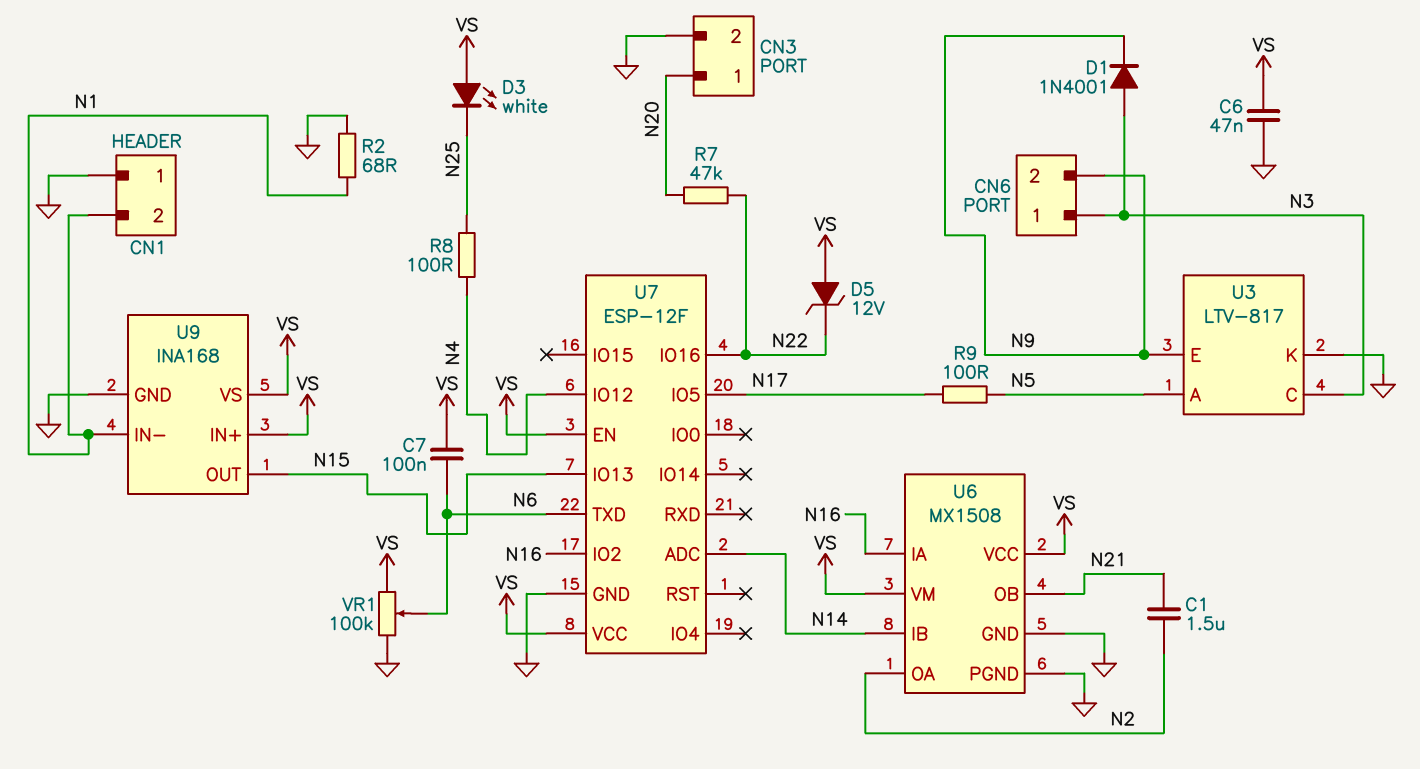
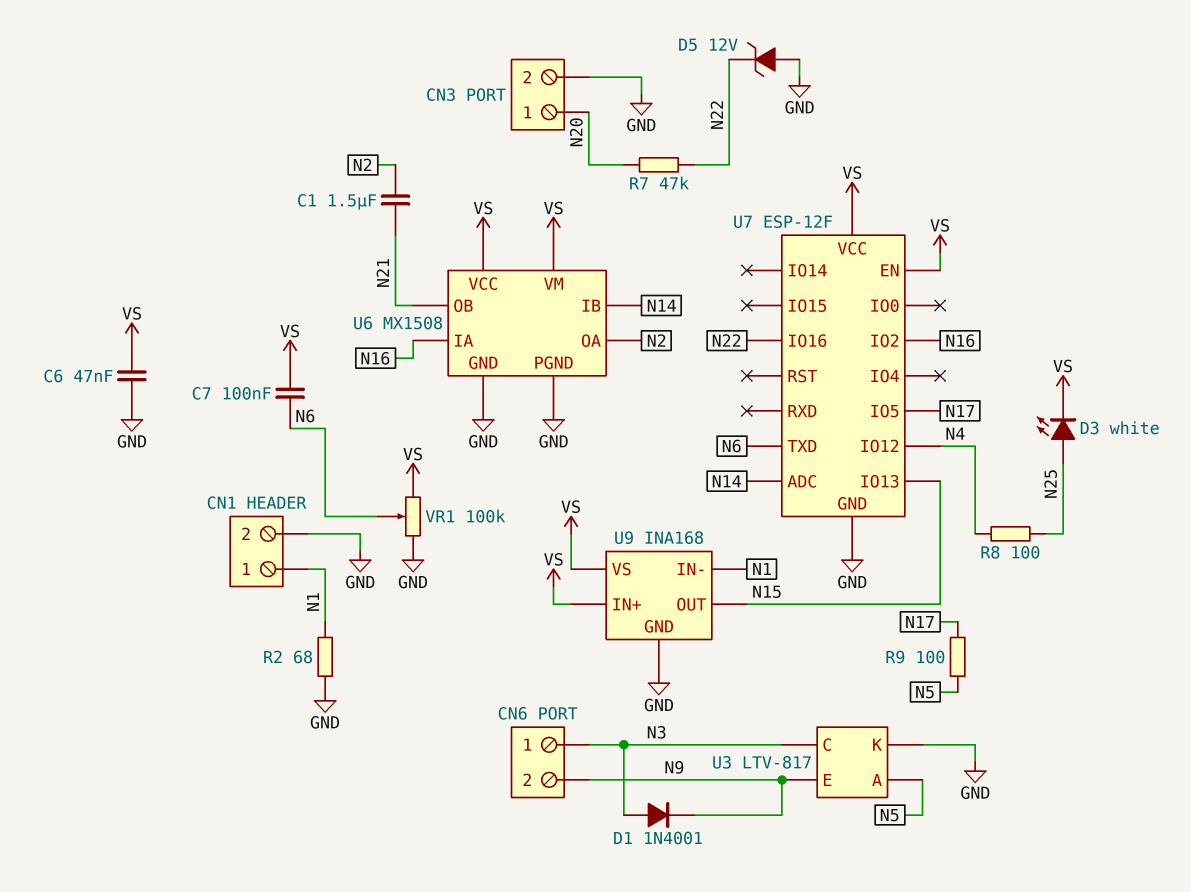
CN1 pin 1: GND -> N1
CN1 pin 2: N1 -> GND
D3: LED white (A VS, K N25) -> LED white (A N25, K VS)
D5: zener 12V (A VS, K N22) -> zener 12V (A GND, K N22)

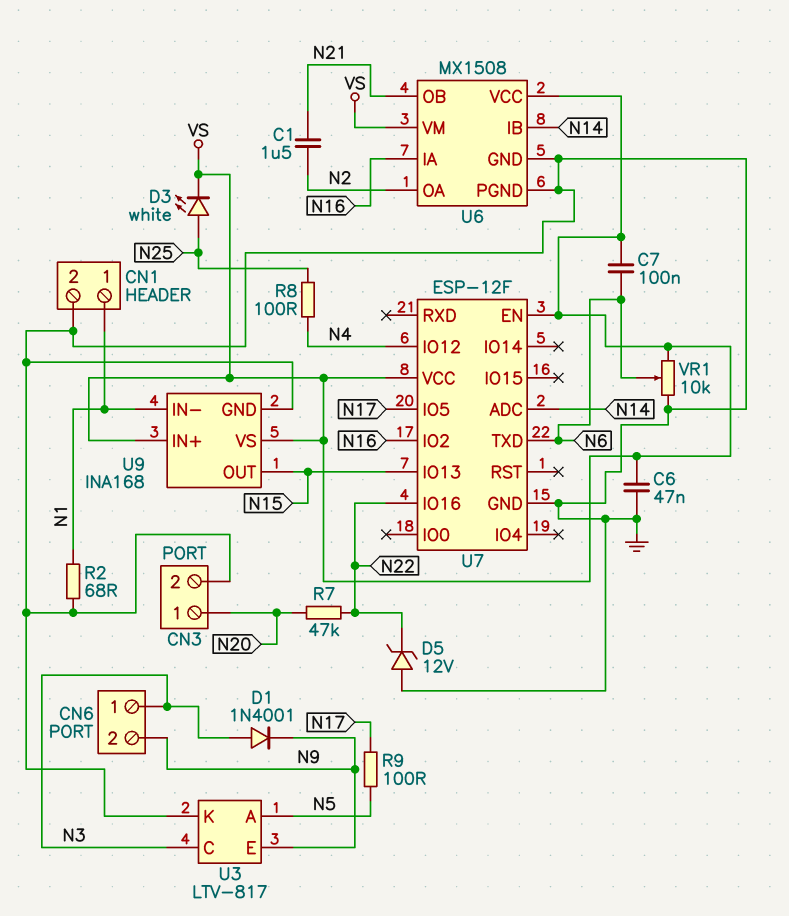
VR1: 100k (GND, VS, wiper N6) -> 10k (GND, VS, wiper N6)

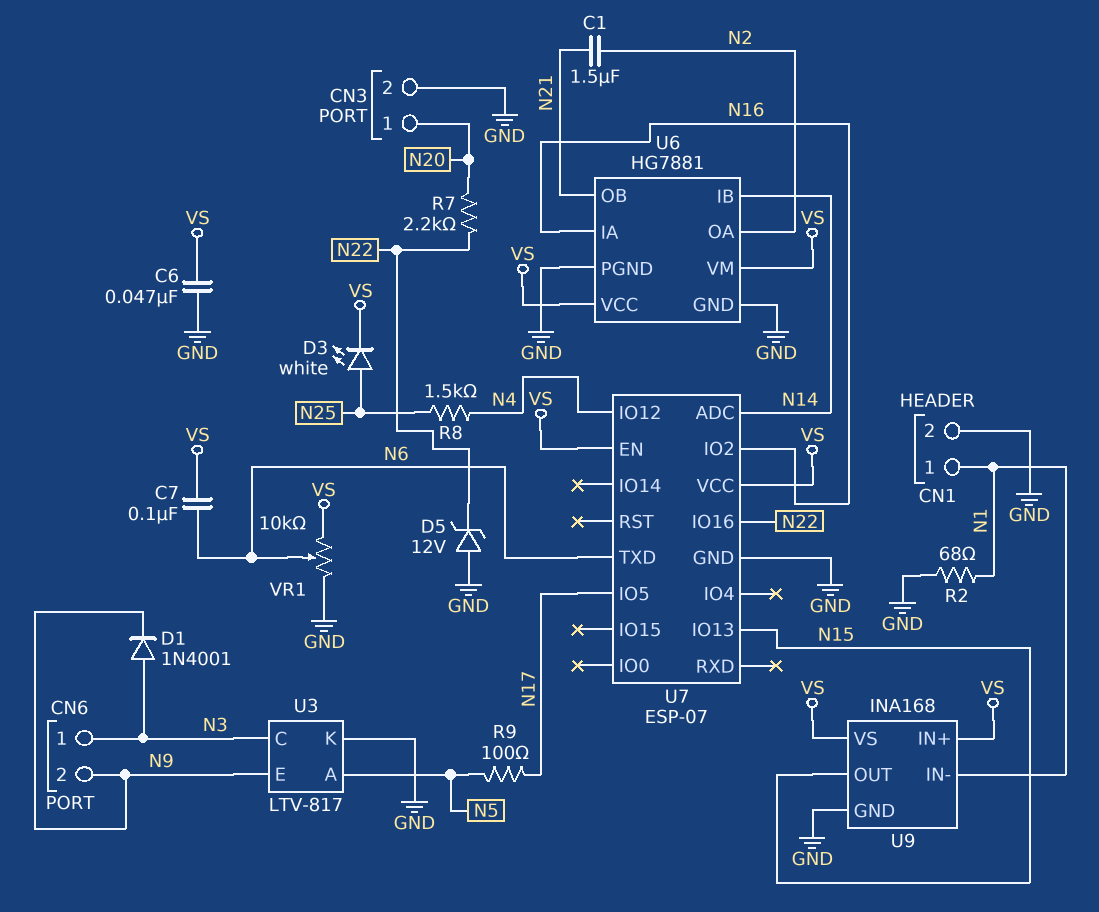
R7: 47k (N20, N22) -> 2.2k (N20, N22)
R8: 100 (N4, N25) -> 1.5k (N4, N25)
U6: MX1508 -> HG7881
U7: ESP-12F -> ESP-07

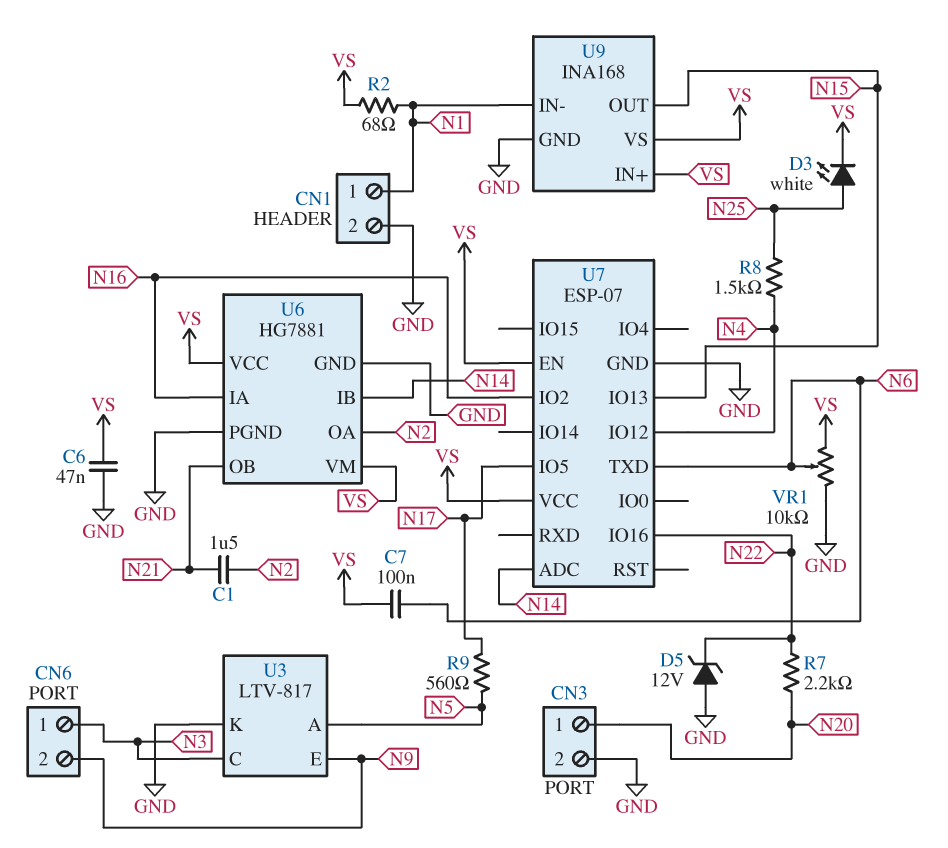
D1: diode 1N4001 (A N3, K N9) -> none
R2: 68 (GND, N1) -> 68 (N1, VS)
R9: 100 (N5, N17) -> 560 (N5, N17)

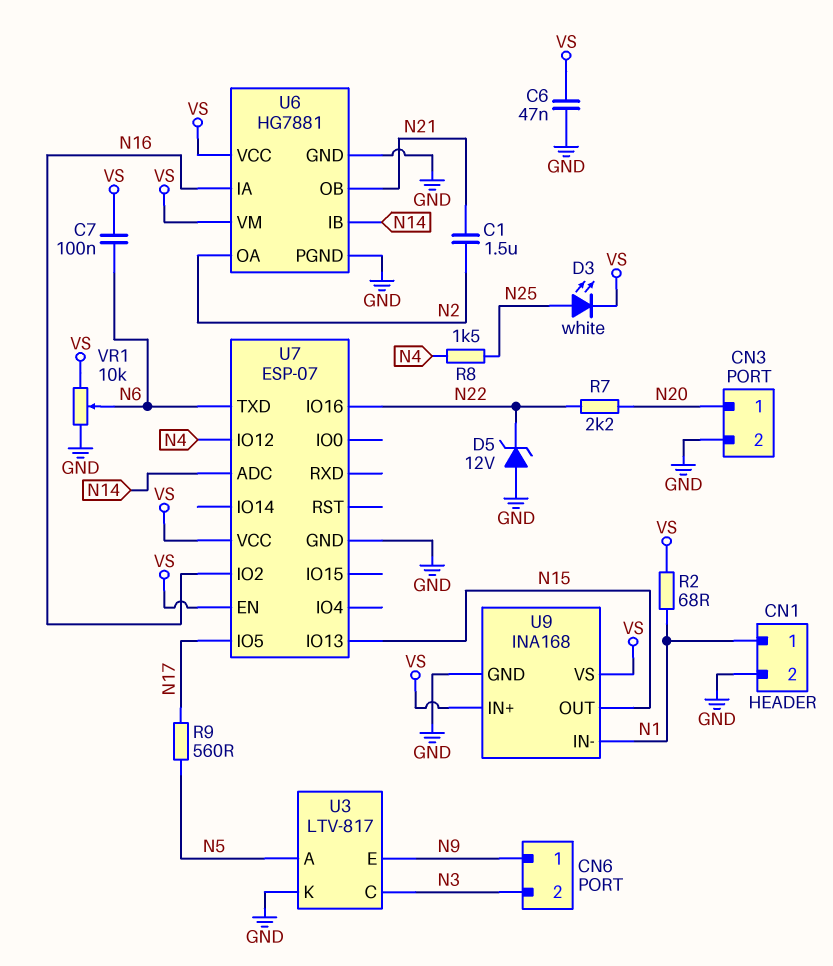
CN6 pin 1: N3 -> N9
CN6 pin 2: N9 -> N3

